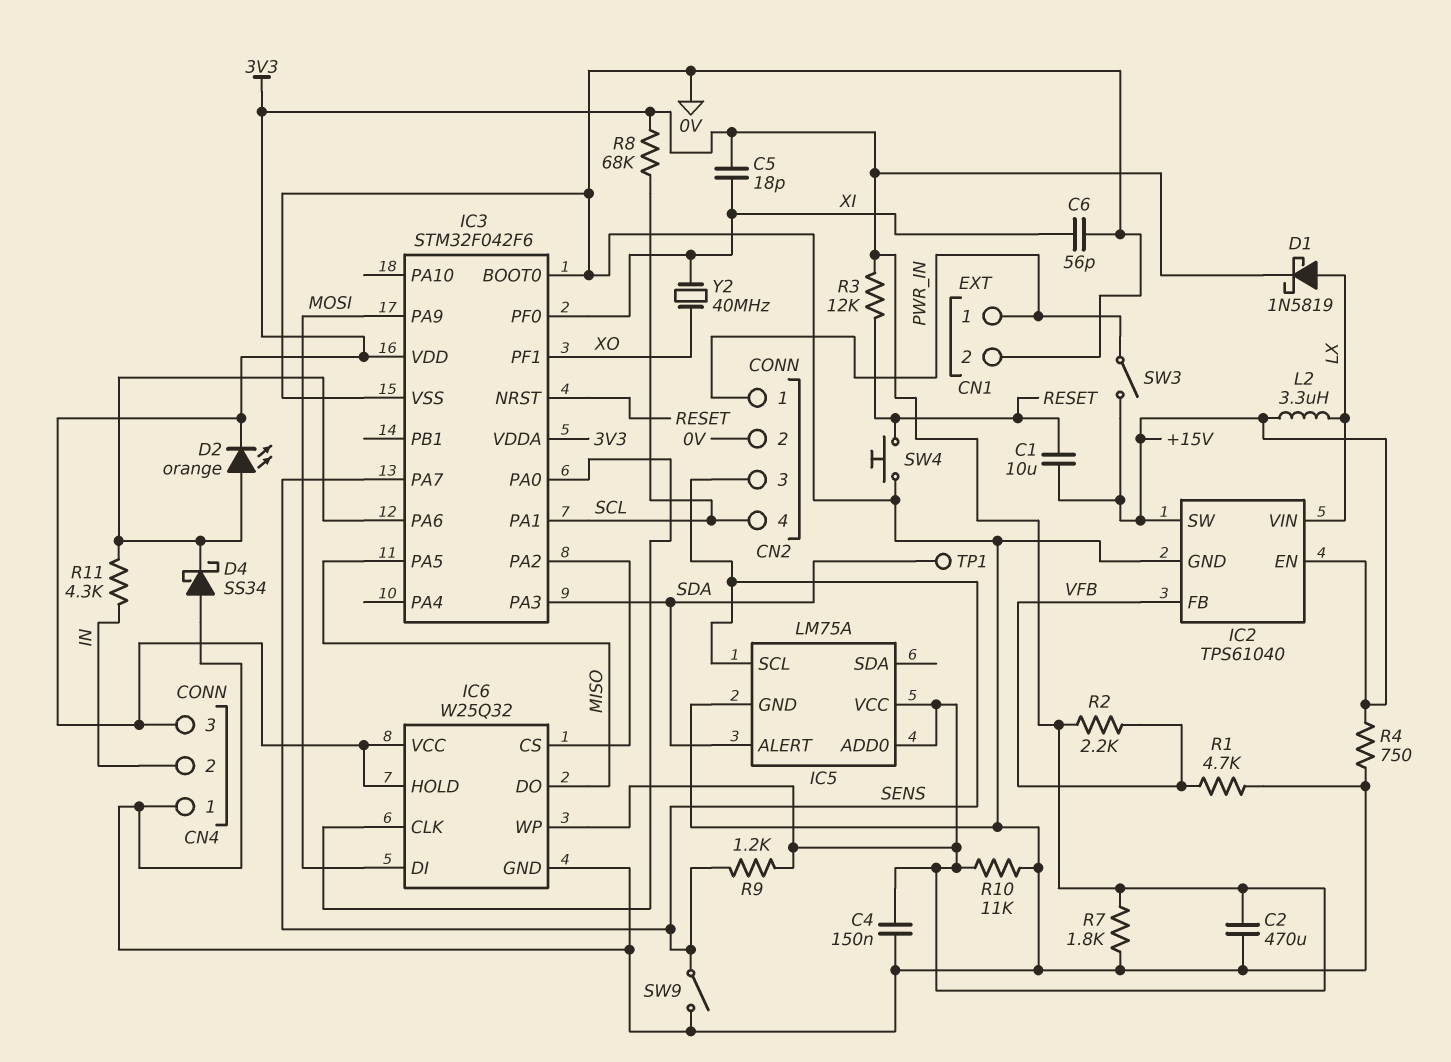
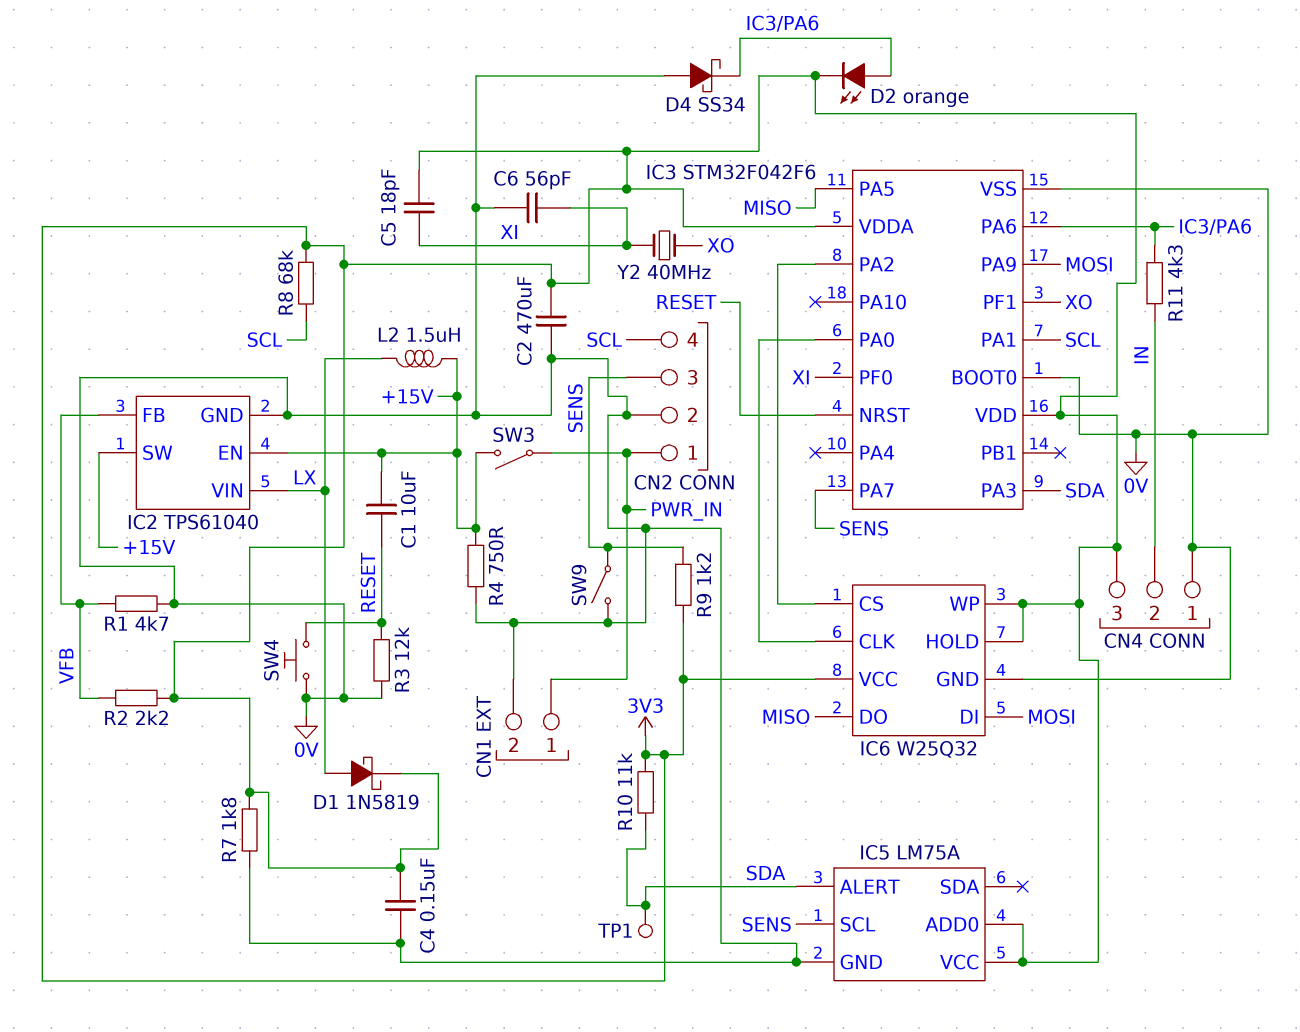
L2: 3.3uH (+15V, LX) -> 1.5uH (+15V, LX)
R3: 12k (3V3, RESET) -> 12k (0V, RESET)
R10: 11k (0V, 3V3) -> 11k (3V3, SDA)

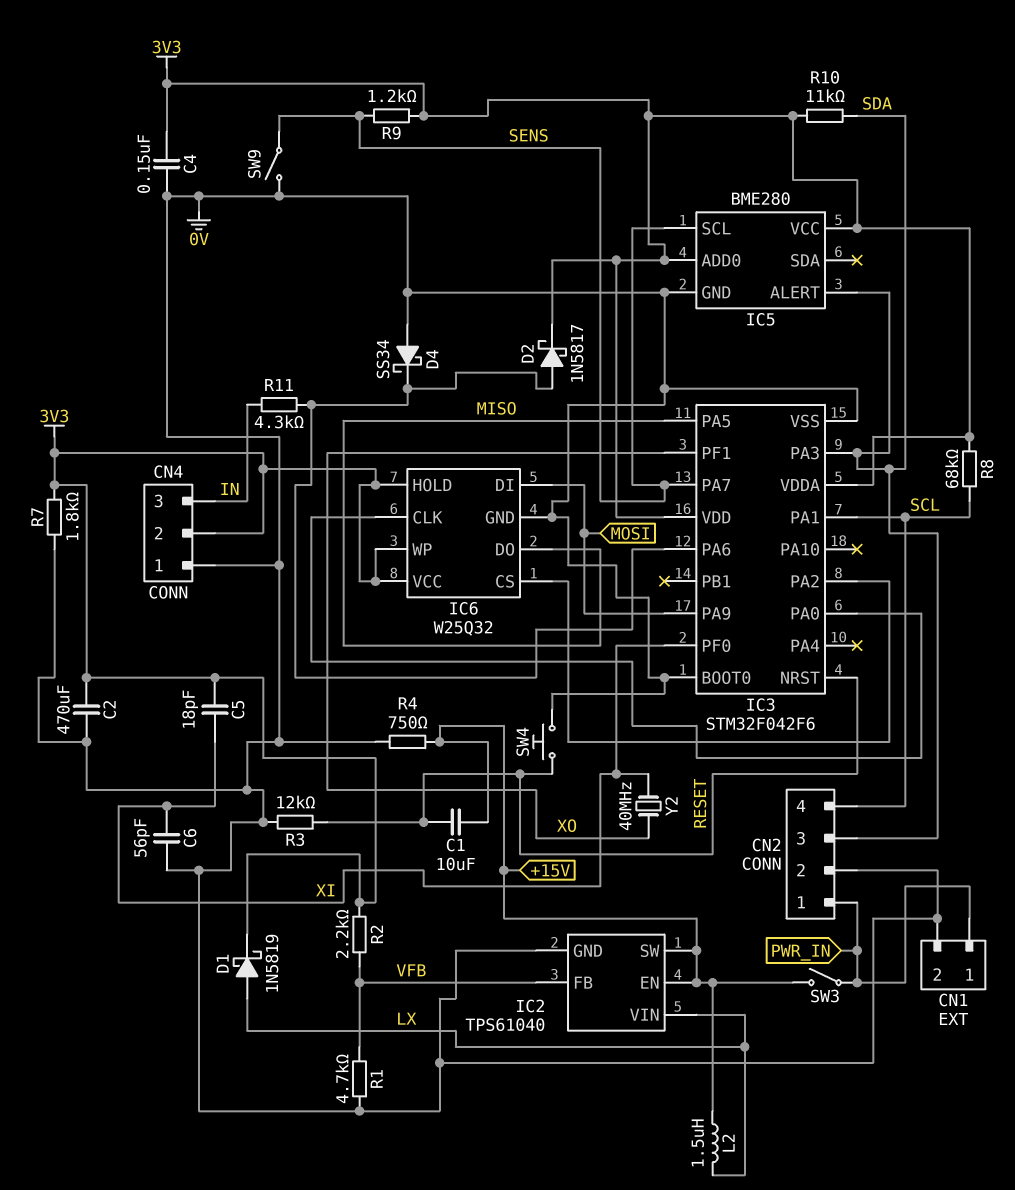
CN2 pin 3: SENS -> SDA
CN4 pin 2: IN -> 3V3
CN4 pin 3: 3V3 -> IN
D2: LED orange (A IC3/PA6, K 3V3) -> schottky 1N5817 (A IC3/PA6, K 3V3)
IC5: LM75A -> BME280
TP1: test point (SDA) -> none

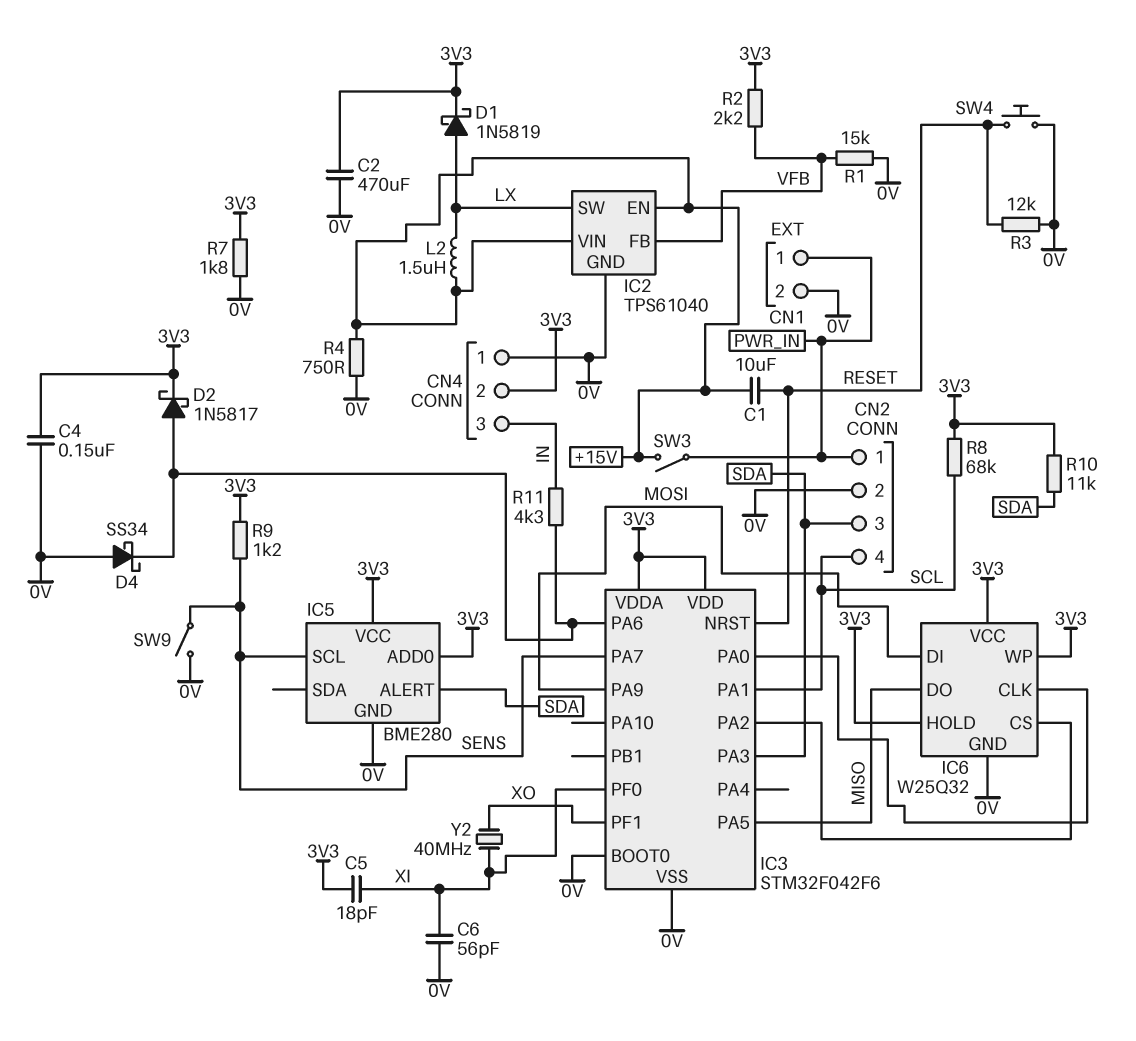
IC2 pin SW: +15V -> LX
IC2 pin VIN: LX -> +15V
R1: 4.7k (0V, VFB) -> 15k (0V, VFB)

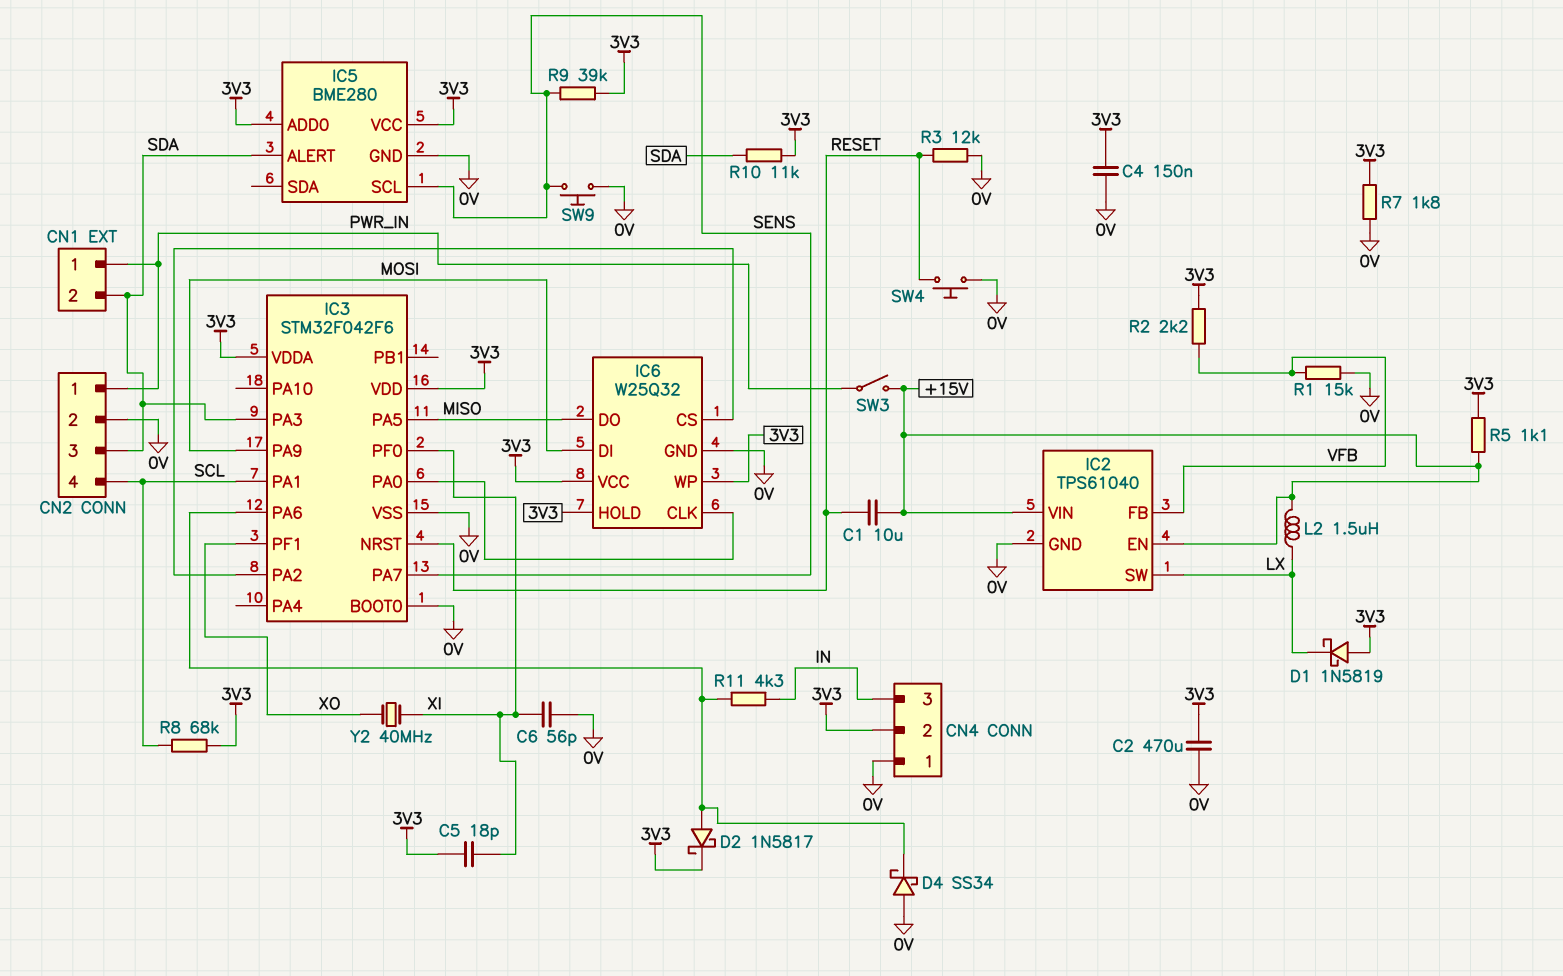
CN1 pin 2: 0V -> SDA
D1: schottky 1N5819 (A LX, K 3V3) -> schottky 1N5819 (A 3V3, K LX)
R4: 750 (+15V, 0V) -> none
R5: none -> 1.1k (+15V, 3V3)
R9: 1.2k (3V3, SENS) -> 39k (3V3, SENS)
SW9: switch (0V, SENS) -> button (0V, SENS)

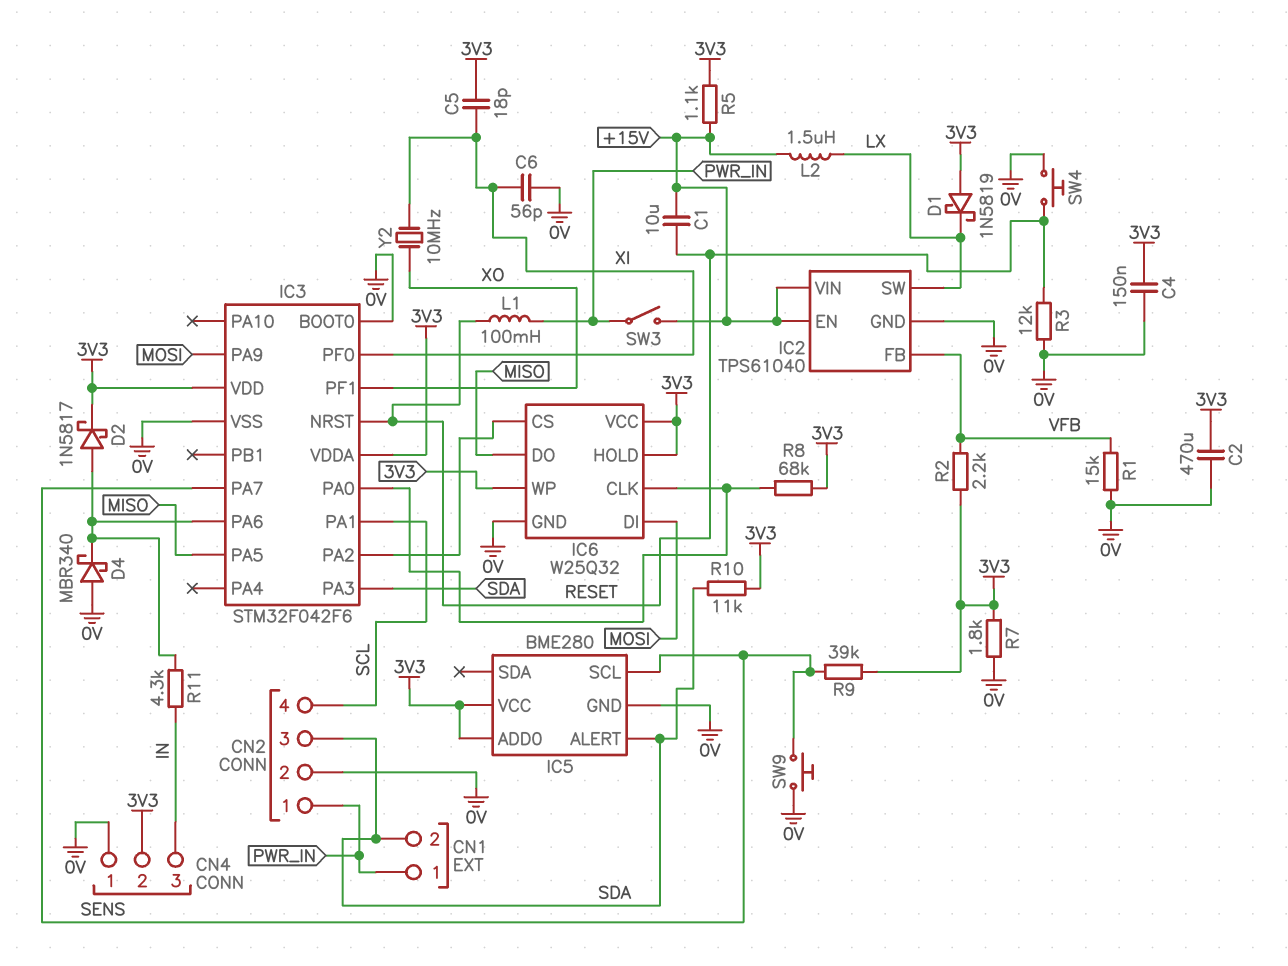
D4: schottky SS34 (A 0V, K IC3/PA6) -> schottky MBR340 (A 0V, K IC3/PA6)
L1: none -> 100mH (PWR_IN, RESET)
R8: 68k (3V3, SCL) -> 68k (3V3, IC3/PA0)
Y2: 40MHz (XI, XO) -> 10MHz (XI, XO)

